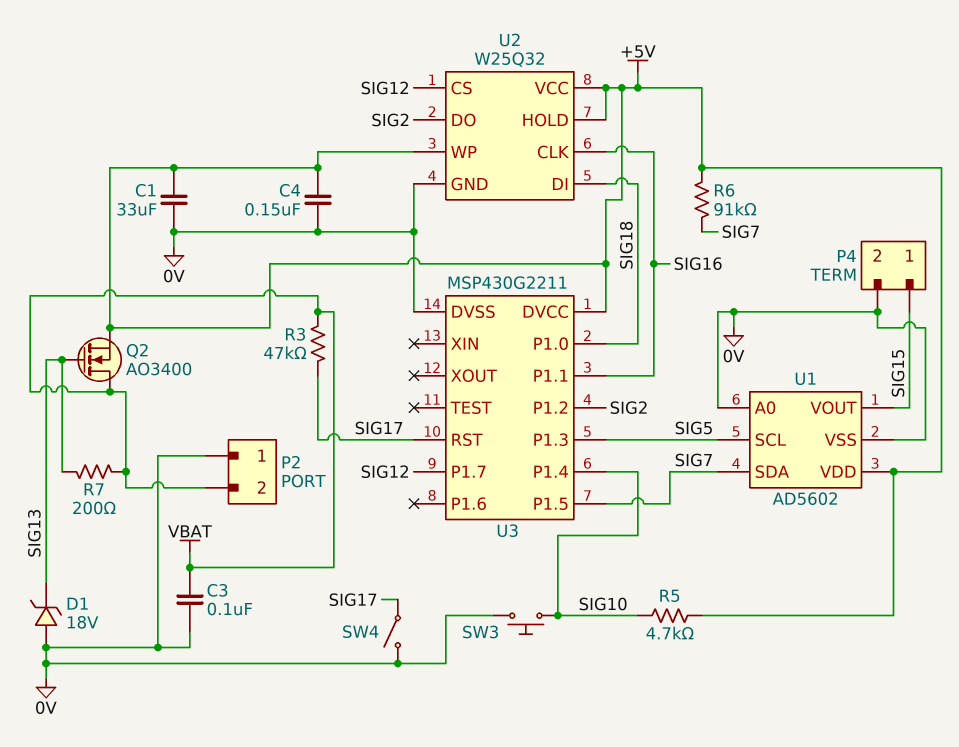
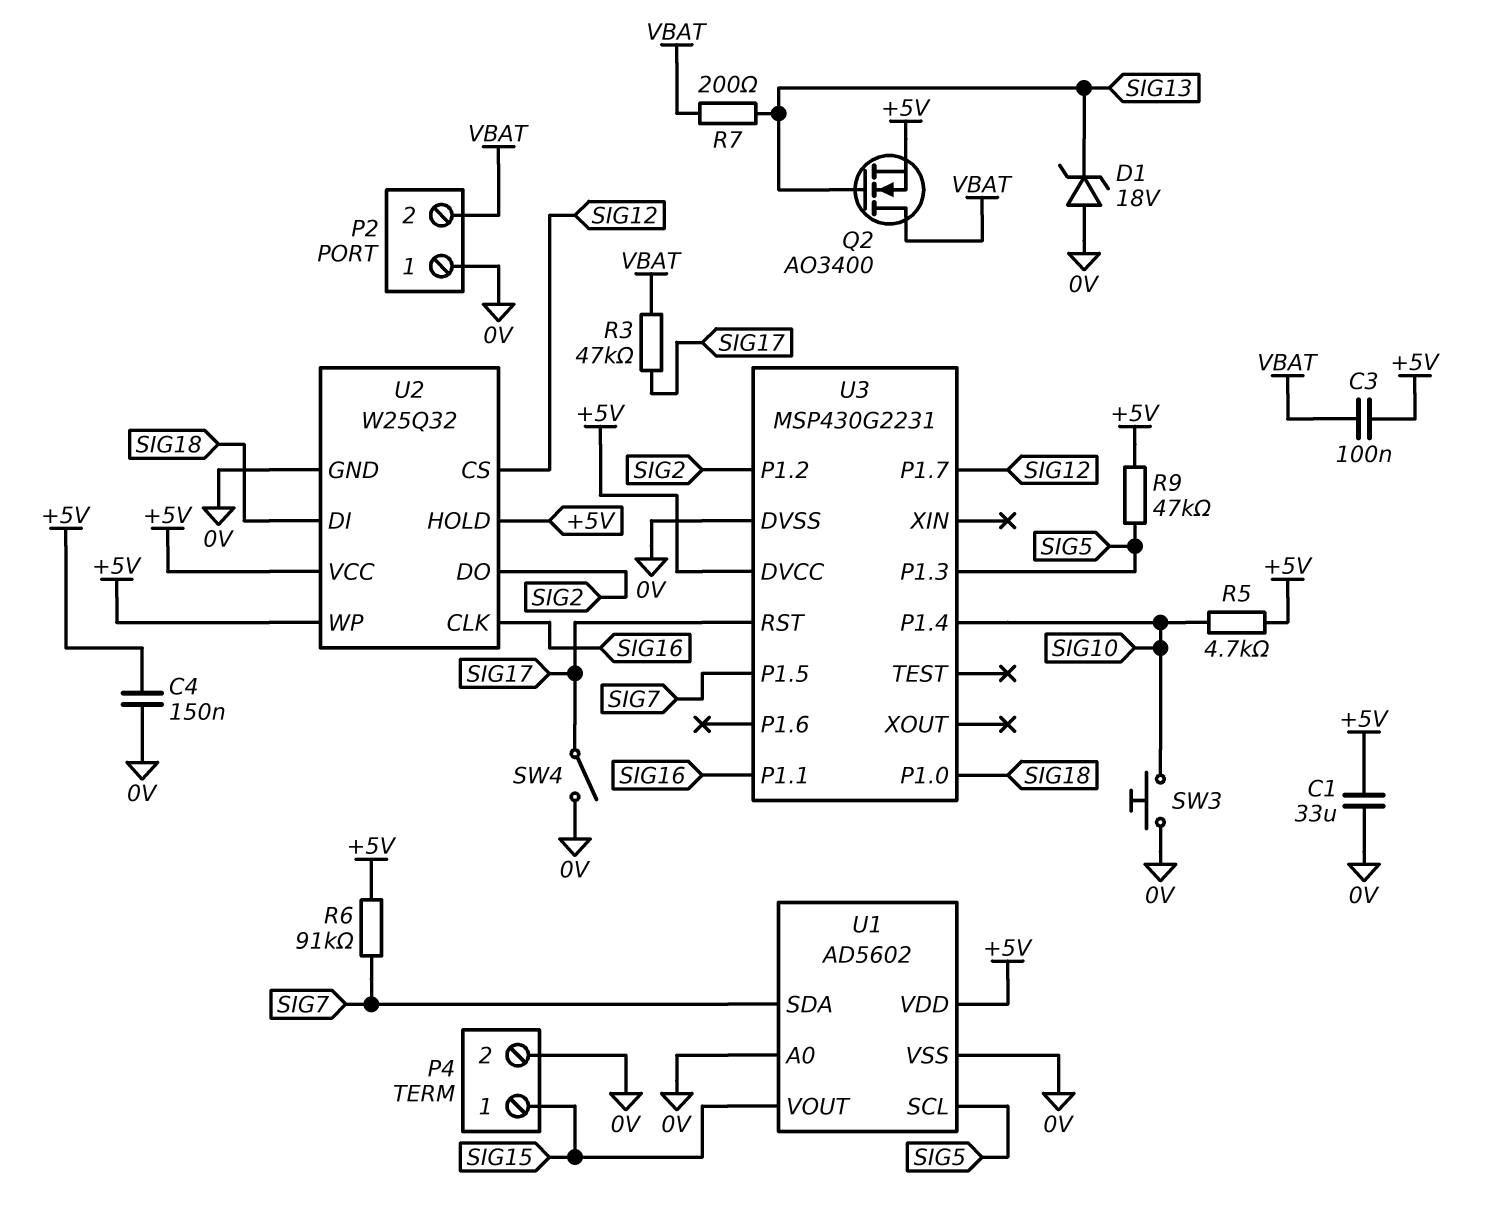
C3: 100nF (0V, VBAT) -> 100nF (+5V, VBAT)
R9: none -> 47k (+5V, SIG5)
U3: MSP430G2211 -> MSP430G2231

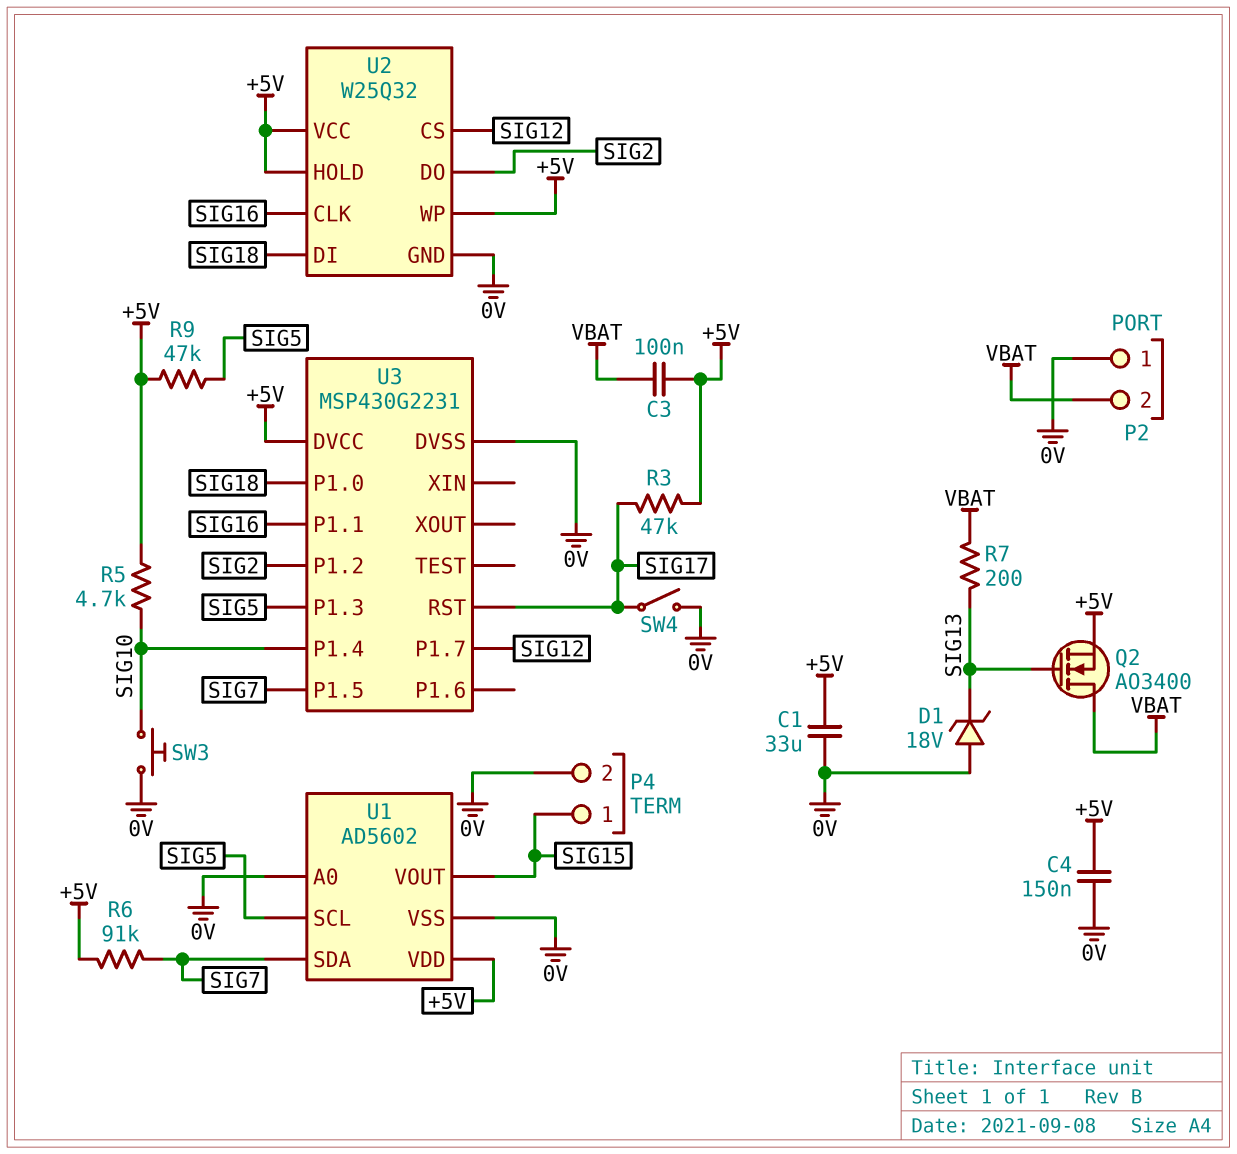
R3: 47k (SIG17, VBAT) -> 47k (+5V, SIG17)

